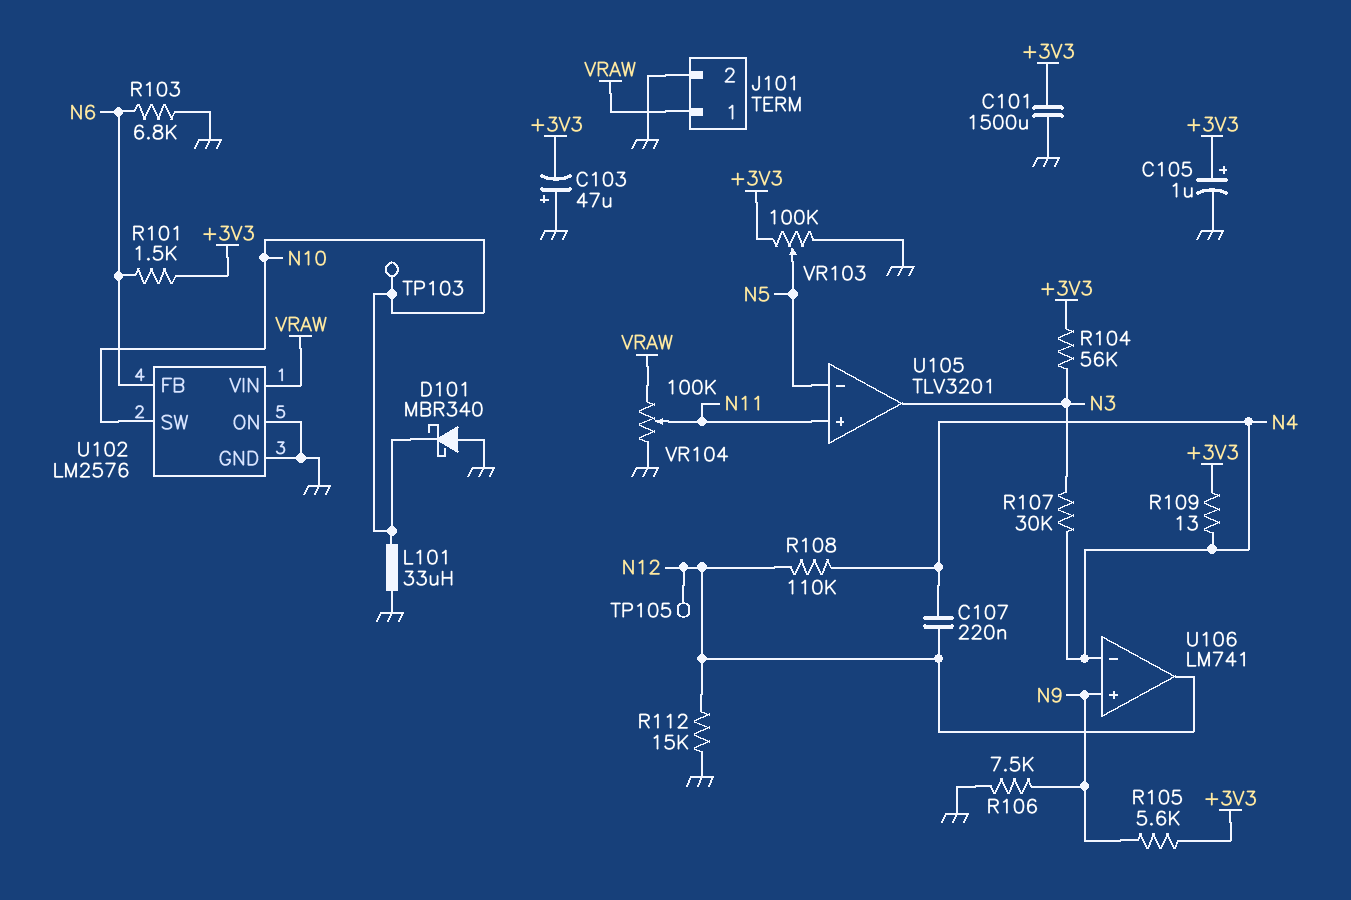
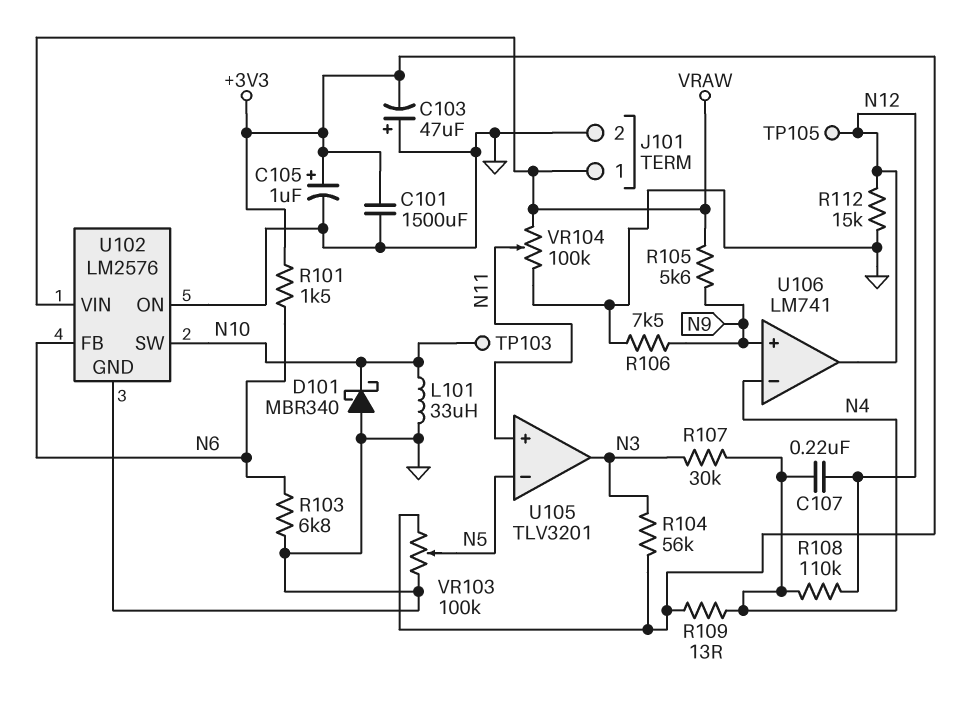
R105: 5.6k (+3V3, N9) -> 5.6k (N9, VRAW)

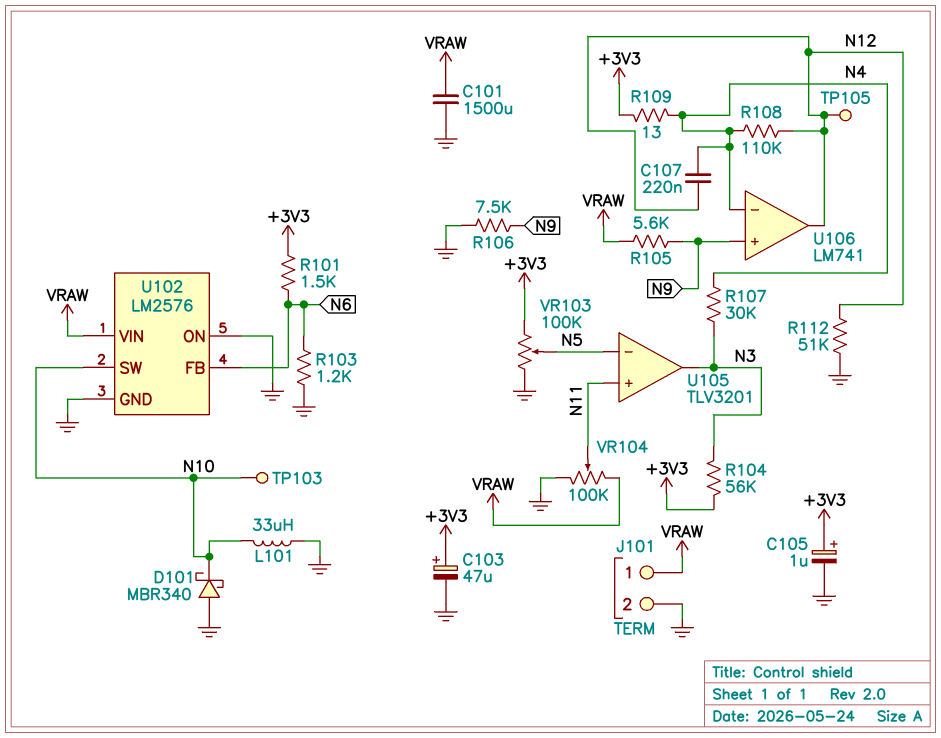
C101: 1500uF (+3V3, GND) -> 1500uF (GND, VRAW)
C103: 47uF (plus GND, minus +3V3) -> 47uF (plus +3V3, minus GND)
R103: 6.8k (GND, N6) -> 1.2k (GND, N6)
R112: 15k (GND, N12) -> 51k (GND, N12)

